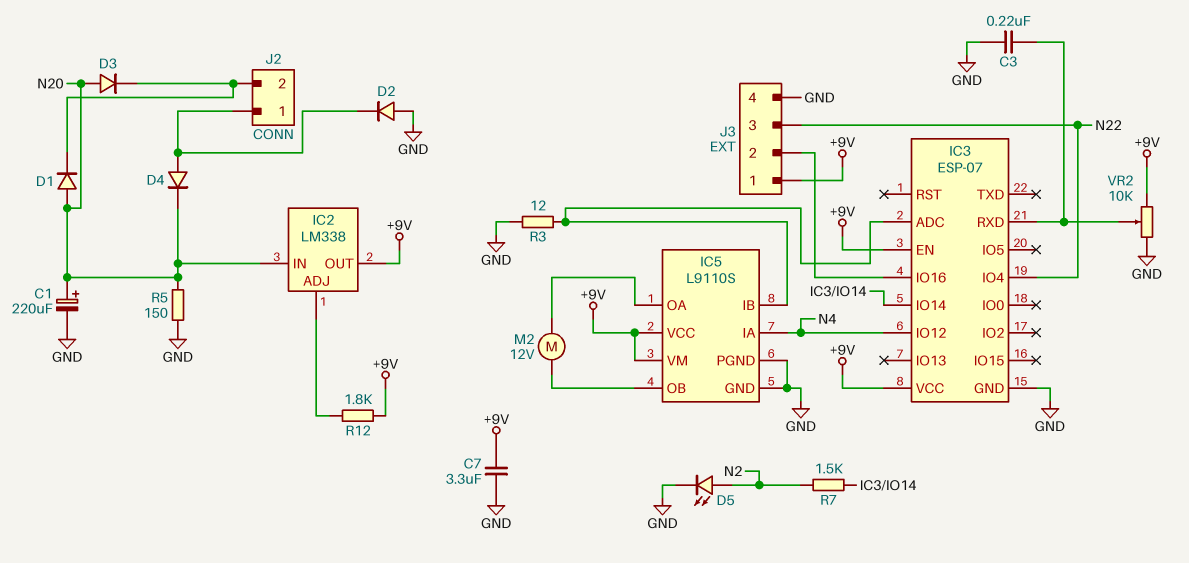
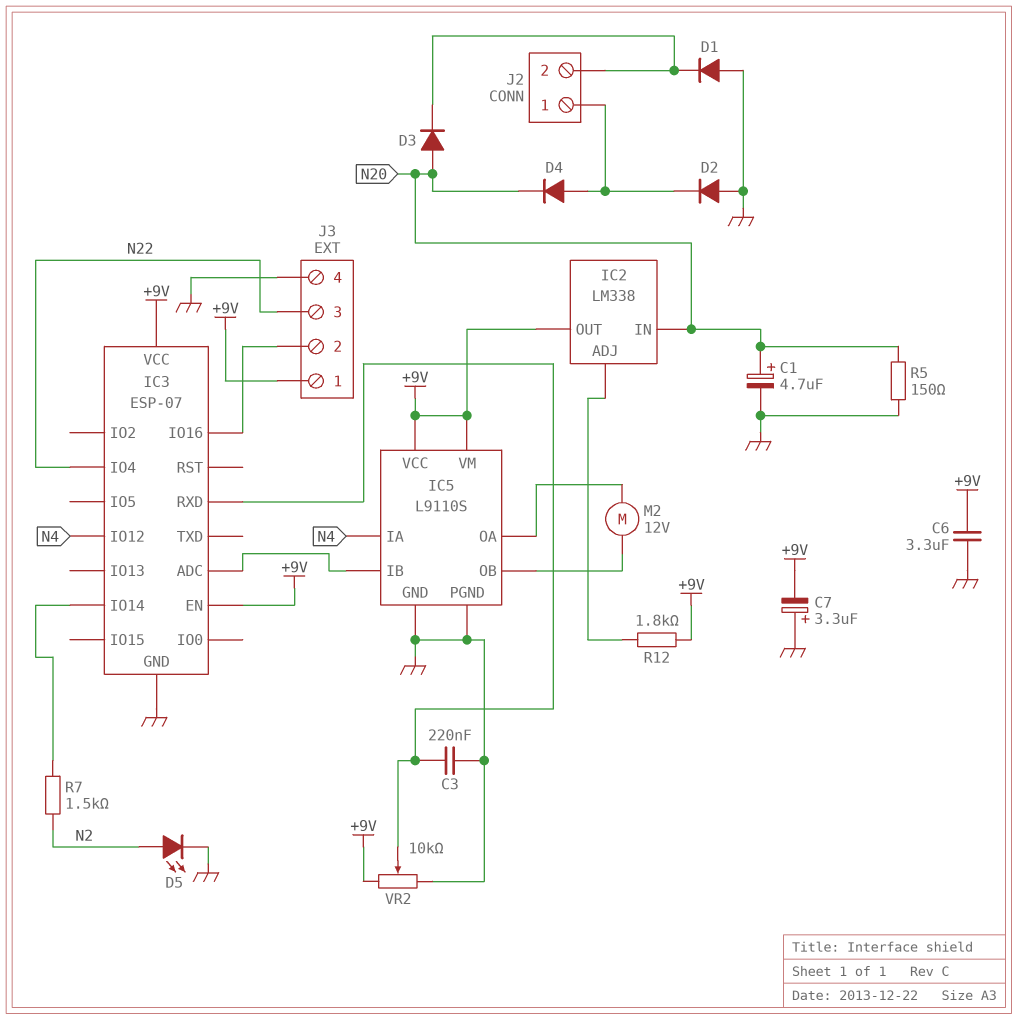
C1: 220uF (plus N20, minus GND) -> 4.7uF (plus N20, minus GND)
C6: none -> 3.3uF (+9V, GND)
C7: 3.3uF (+9V, GND) -> 3.3uF (plus GND, minus +9V)
D1: diode (A N20, K J2/2) -> diode (A GND, K J2/2)
R3: 12 (GND, IC3/ADC) -> none

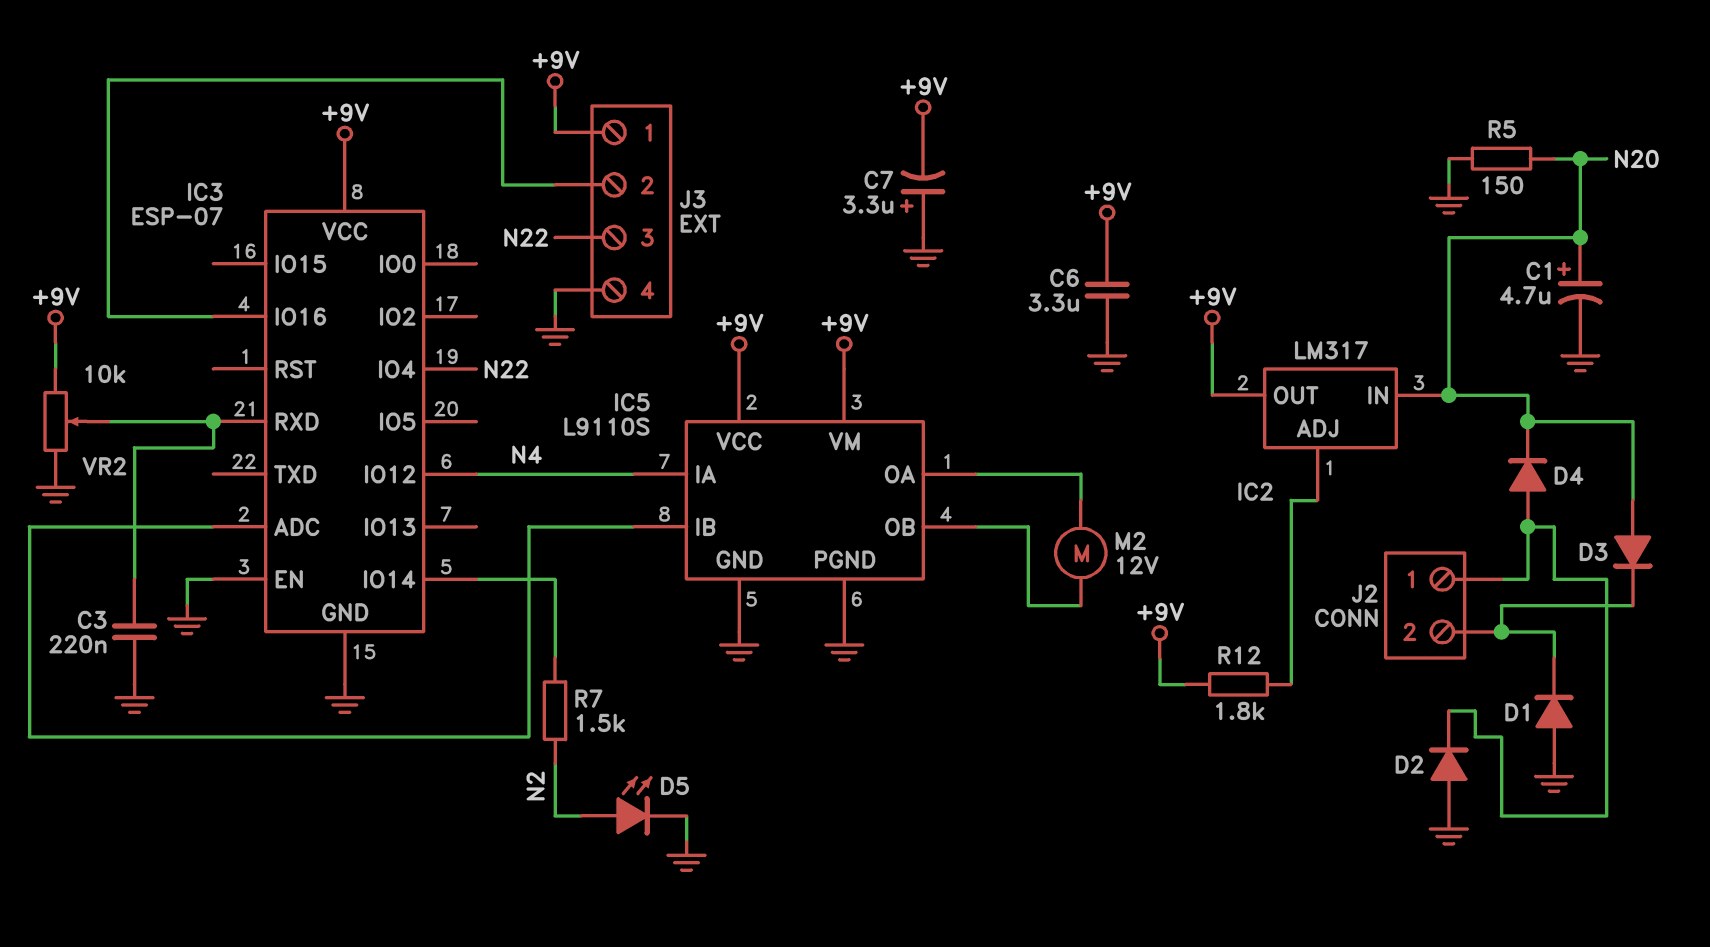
IC2: LM338 -> LM317
IC3 pin EN: +9V -> GND

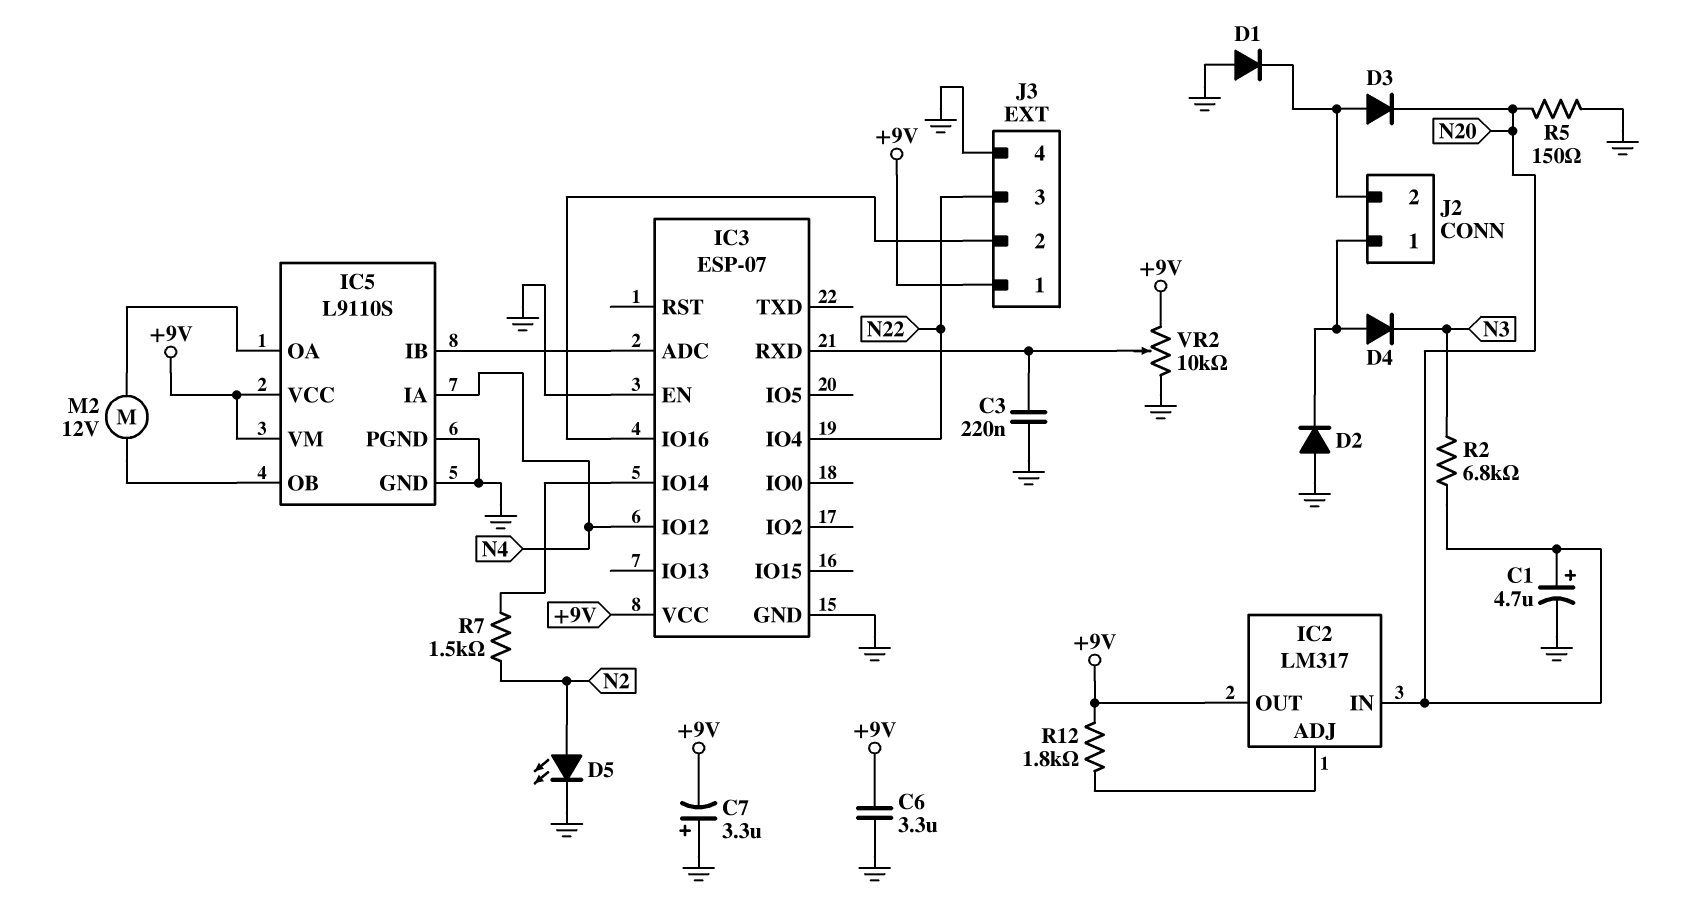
D3: diode (A N20, K J2/2) -> diode (A J2/2, K N20)
D4: diode (A J2/1, K N20) -> diode (A J2/1, K N3)
R2: none -> 6.8k (N3, N20)

